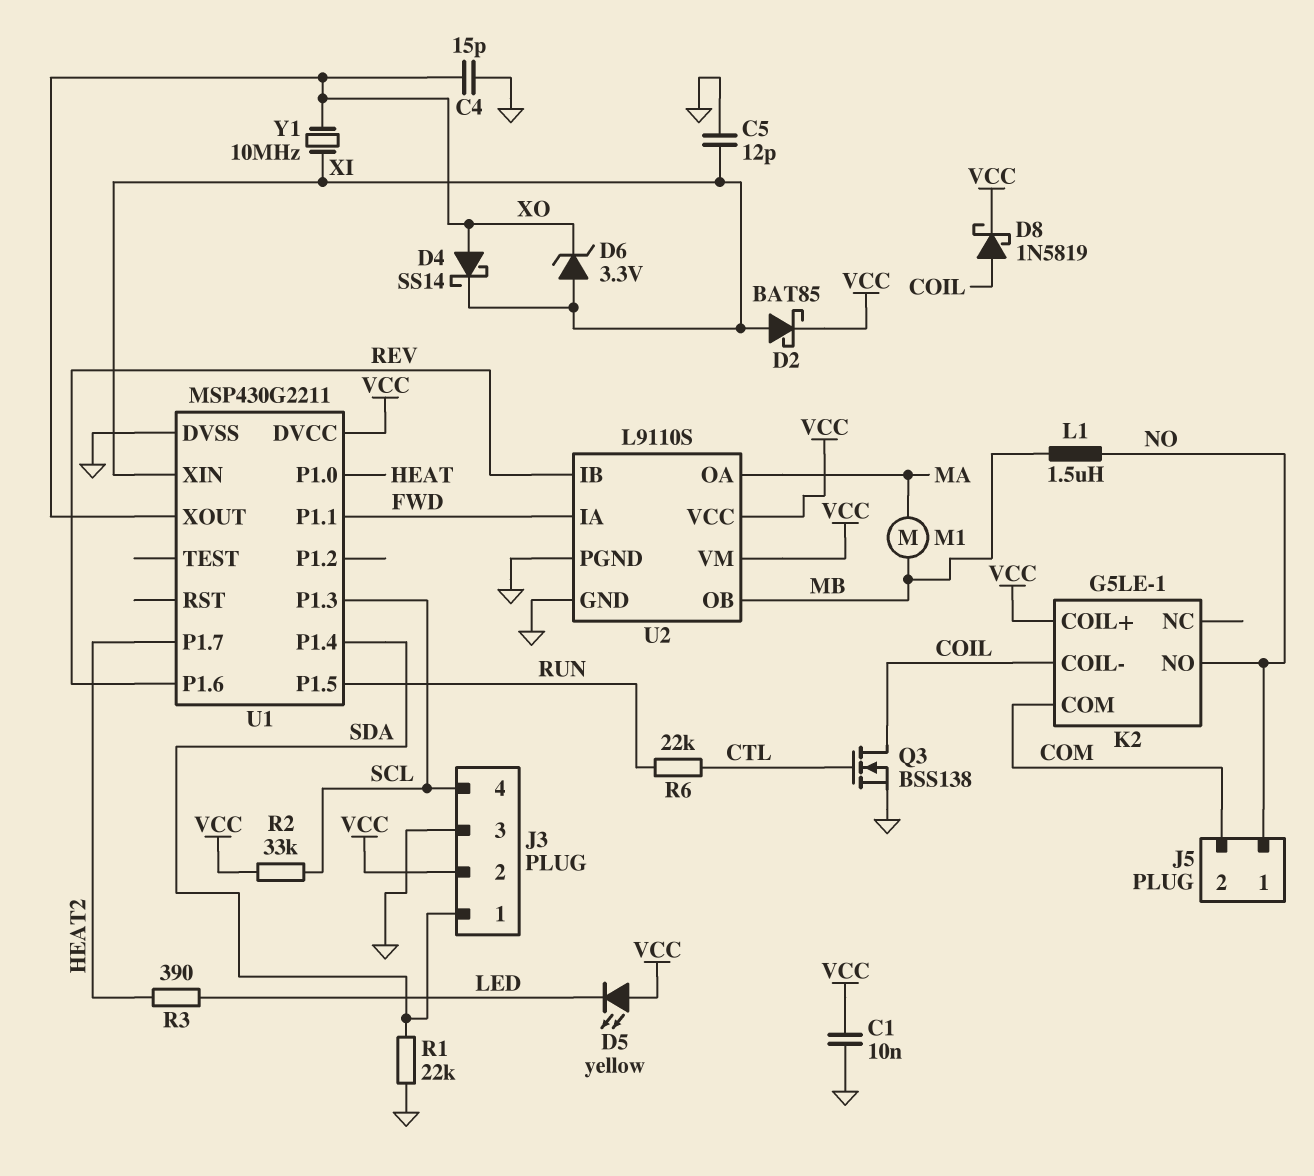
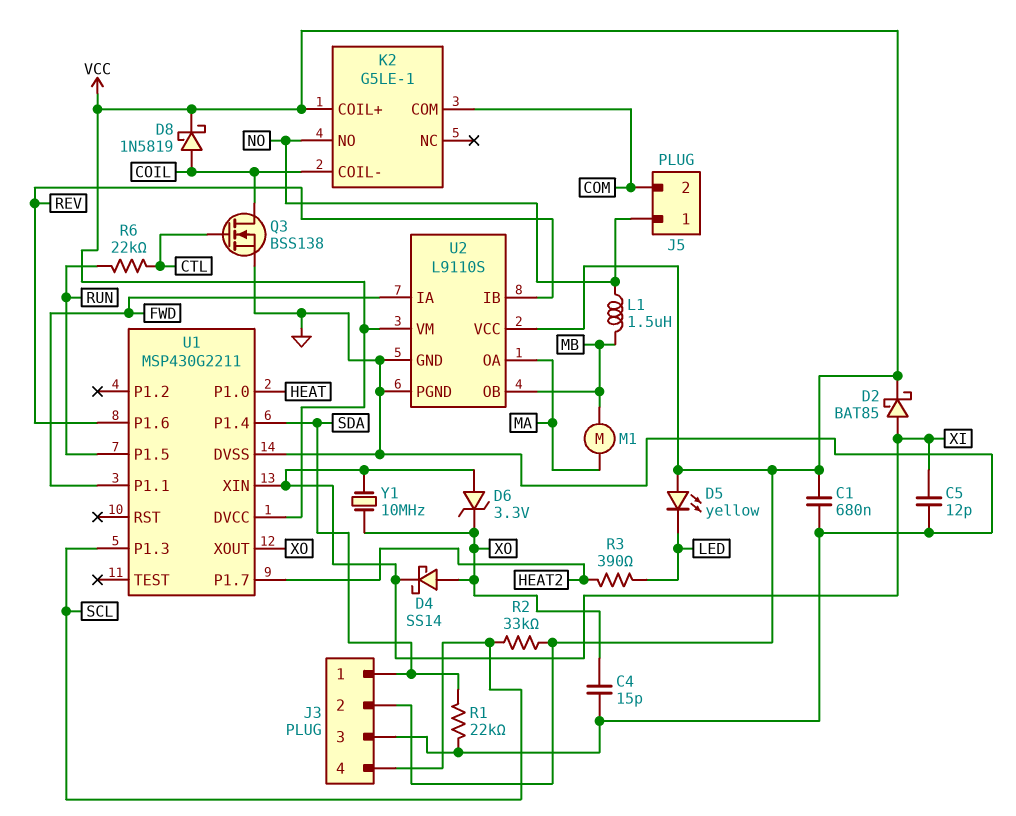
C1: 10nF (GND, VCC) -> 680nF (GND, VCC)

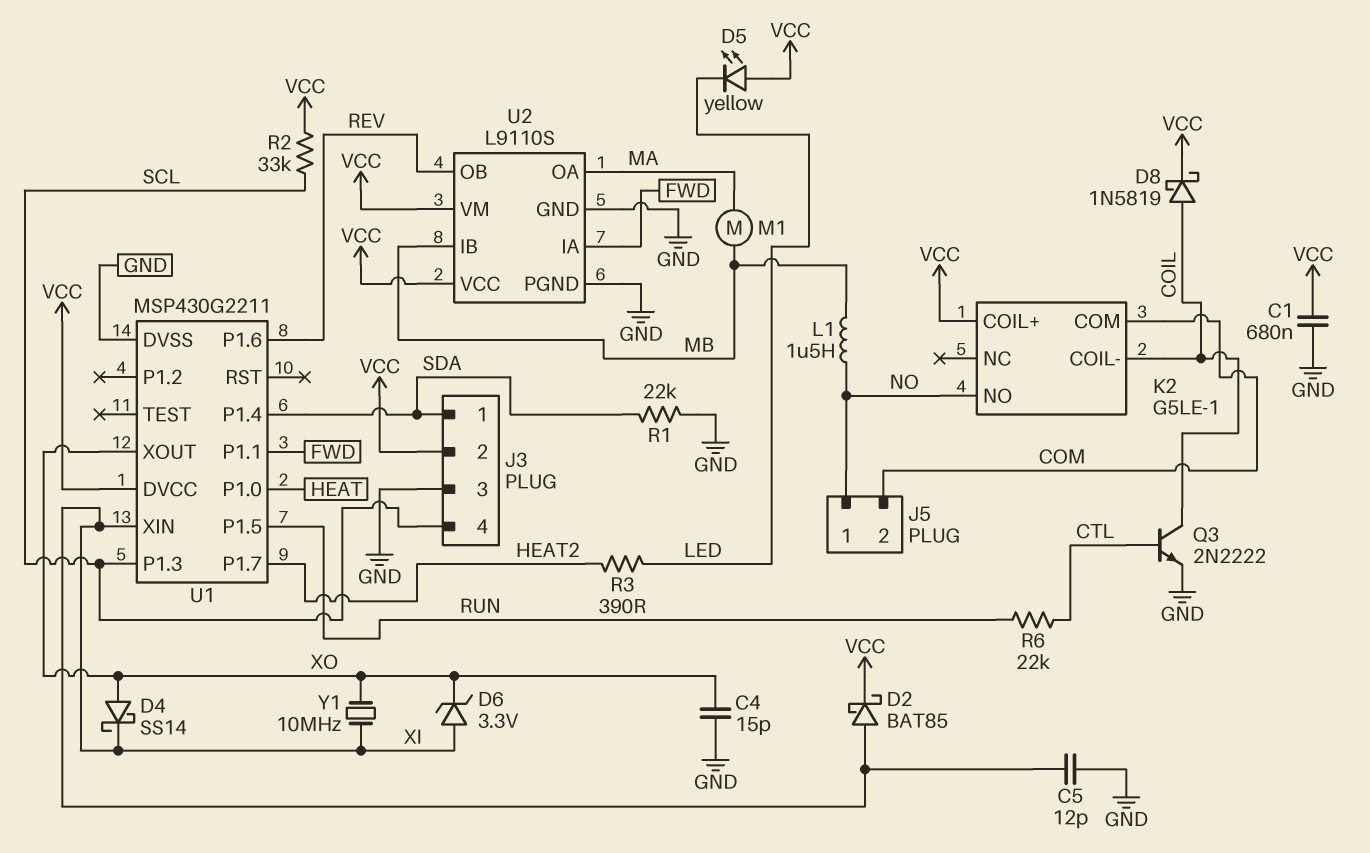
Q3: NMOS BSS138 (G CTL, D COIL, S GND) -> NPN 2N2222 (B CTL, C COIL, E GND)
U2 pin IB: REV -> MB
U2 pin OB: MB -> REV

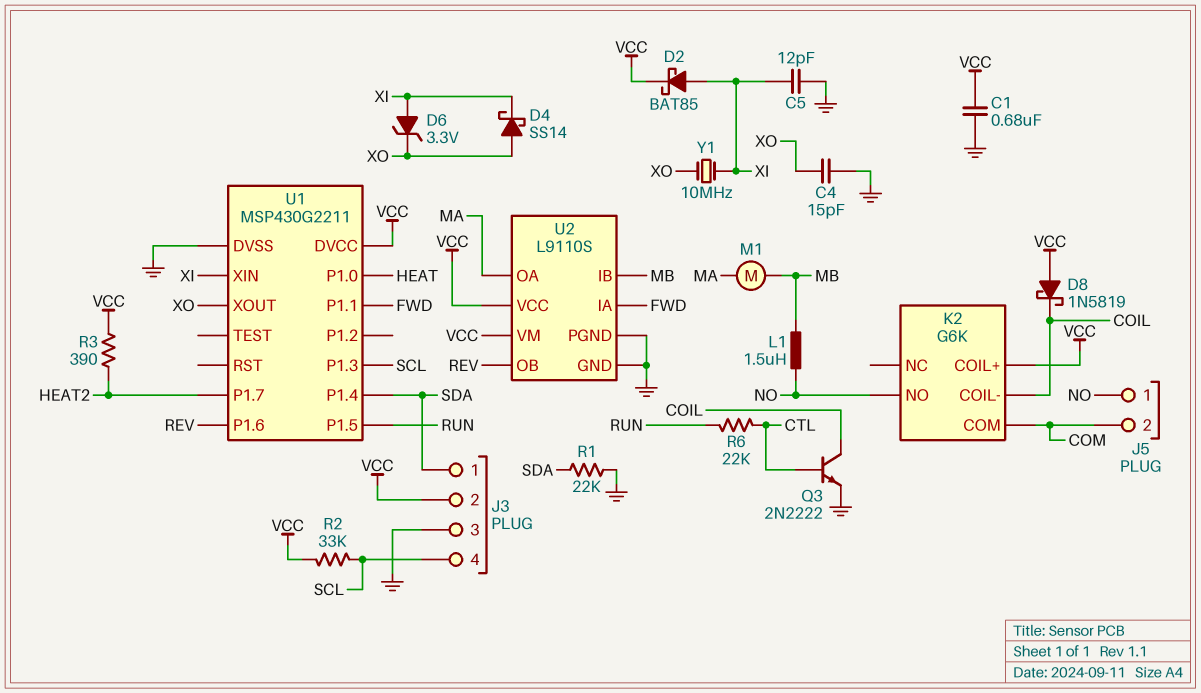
D5: LED yellow (A VCC, K LED) -> none
D8: schottky 1N5819 (A COIL, K VCC) -> schottky 1N5819 (A VCC, K COIL)
K2: G5LE-1 -> G6K
R3: 390 (HEAT2, LED) -> 390 (HEAT2, VCC)

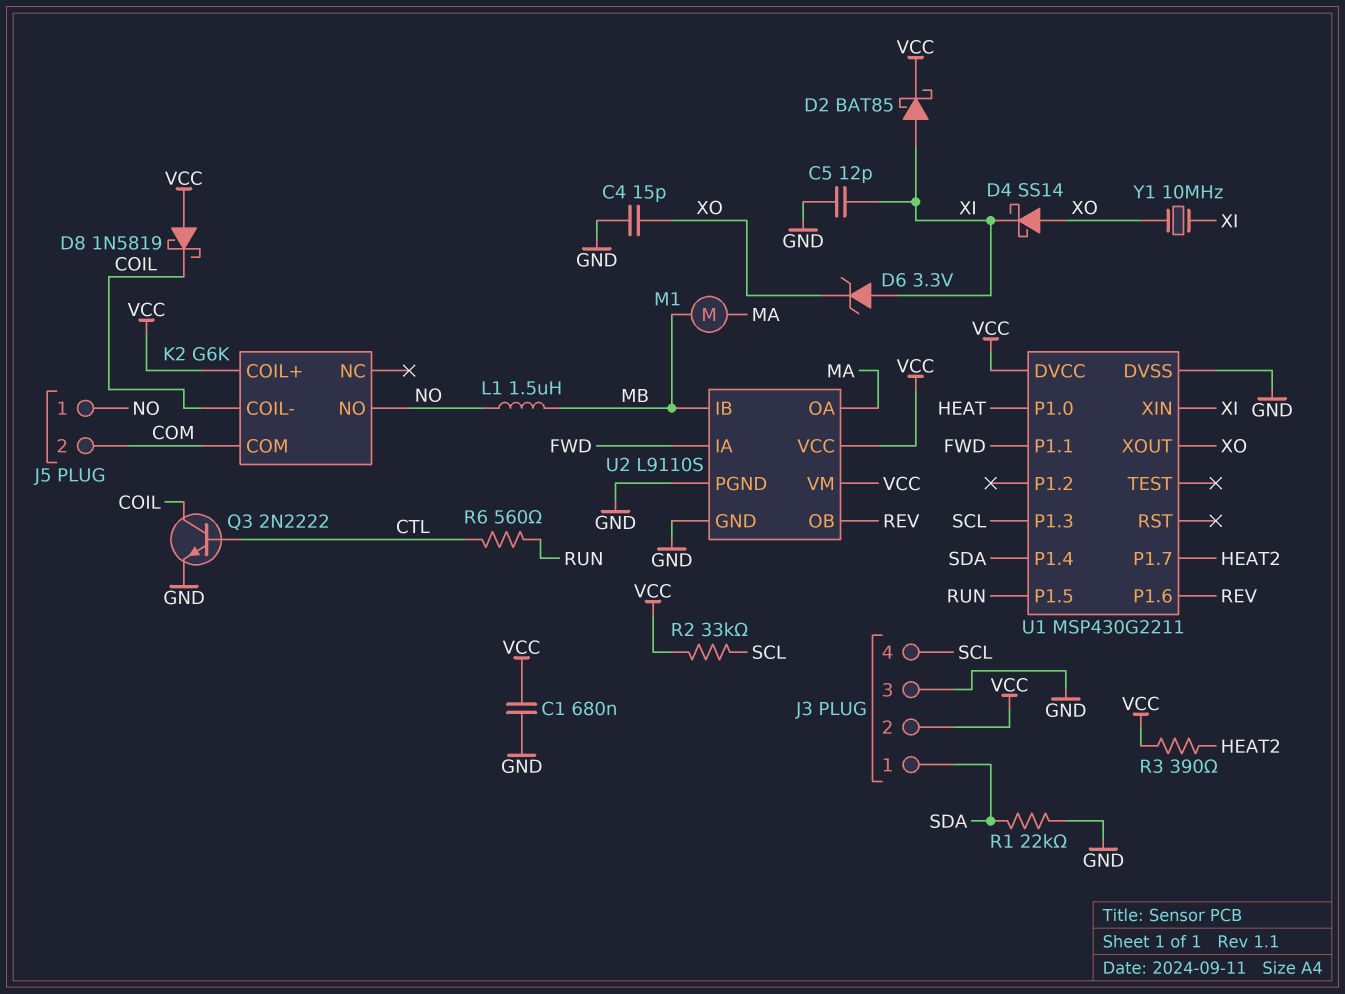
R6: 22k (CTL, RUN) -> 560 (CTL, RUN)

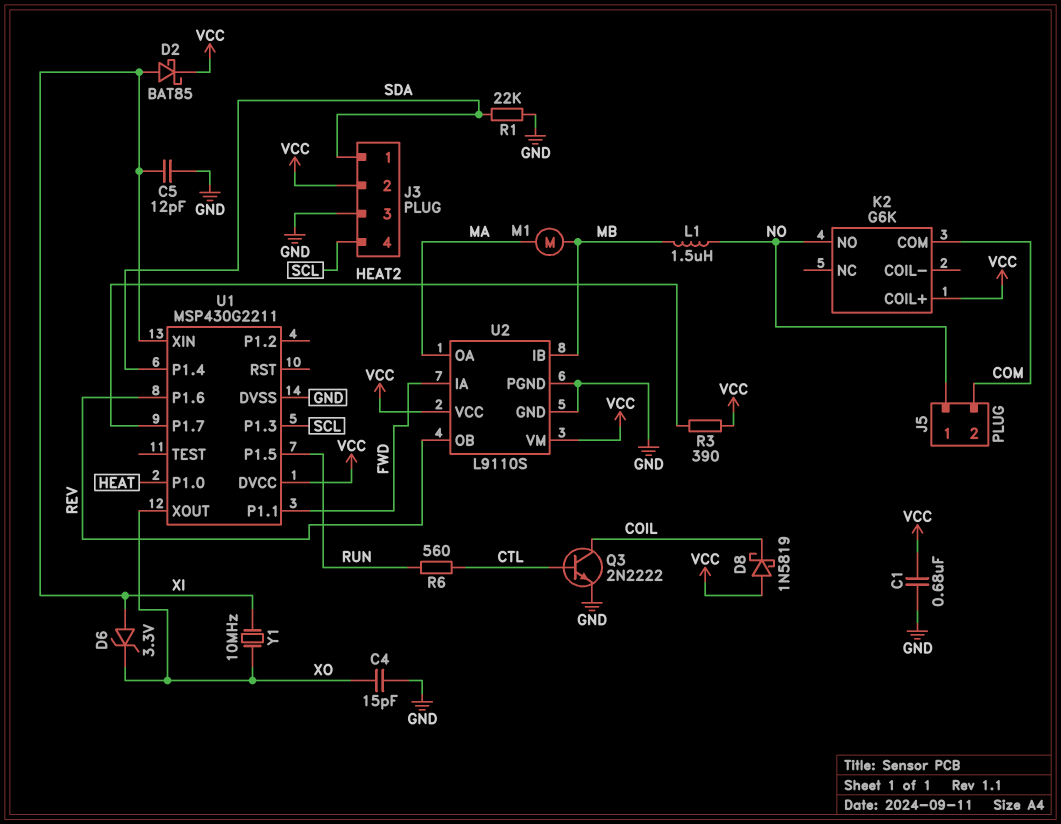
D4: schottky SS14 (A XO, K XI) -> none
K2 pin COIL-: COIL -> none
R2: 33k (SCL, VCC) -> none

